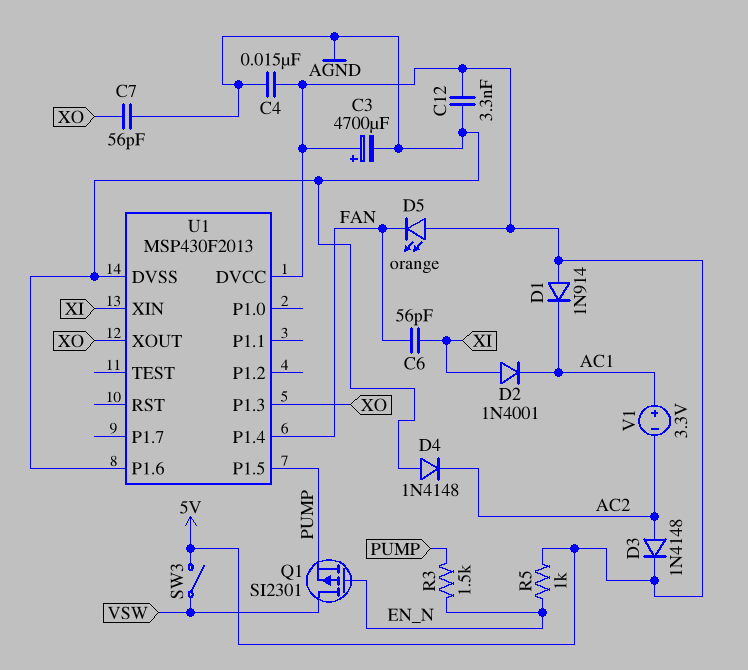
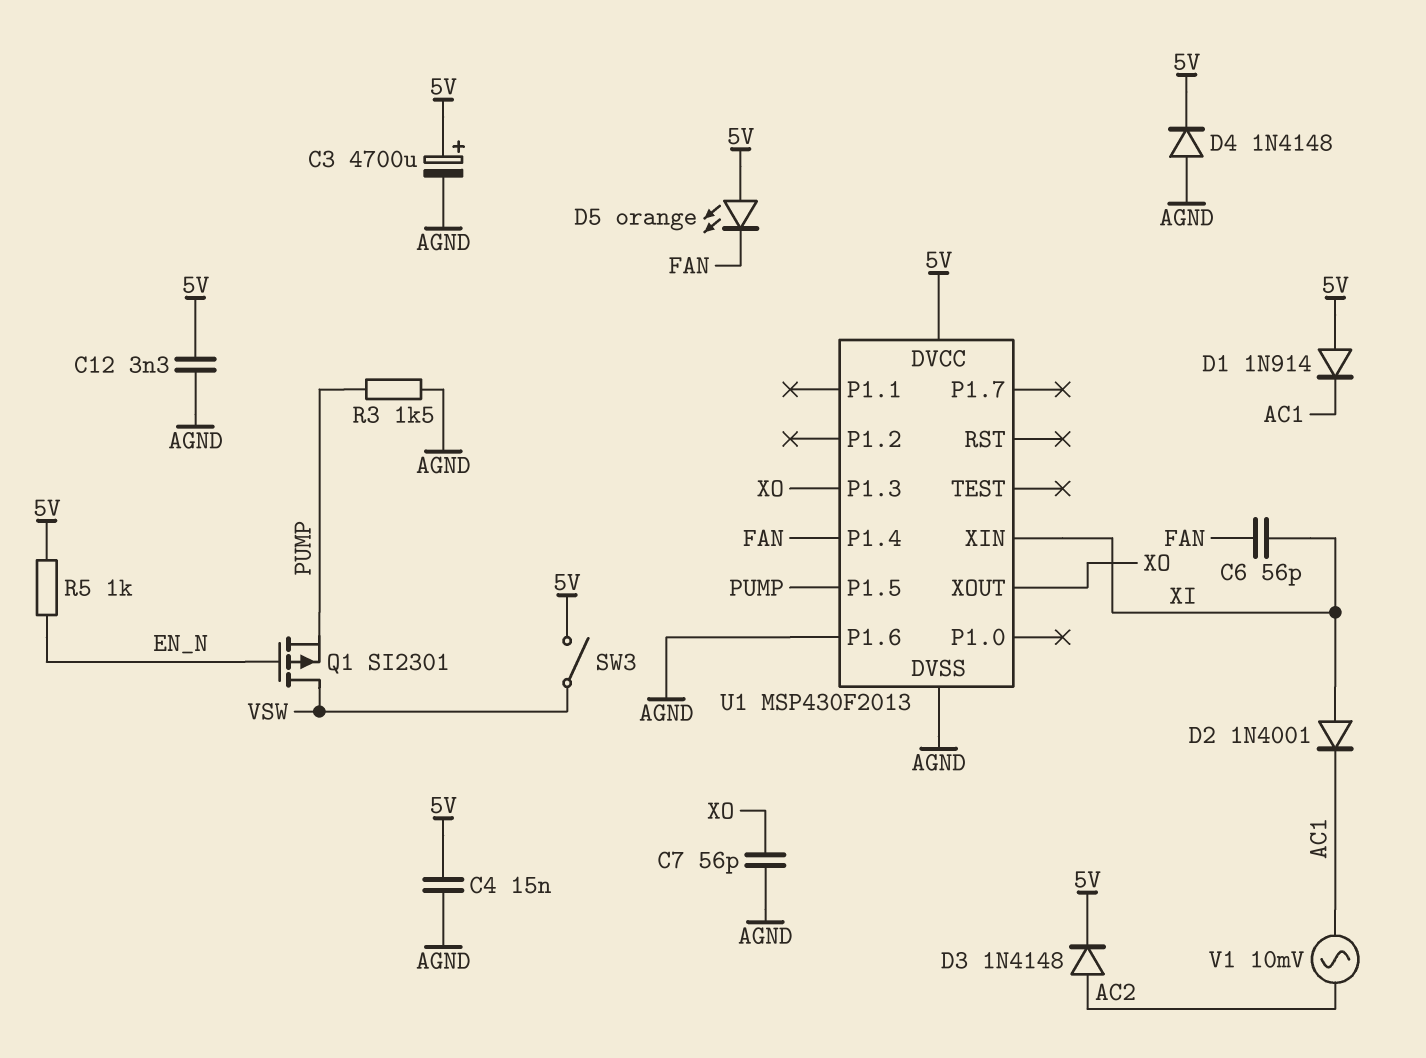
D4: diode 1N4148 (A AGND, K AC2) -> diode 1N4148 (A AGND, K 5V)
R3: 1.5k (EN_N, PUMP) -> 1.5k (AGND, PUMP)
V1: 3.3V (plus AC1, minus AC2) -> AC 10mV (AC1, AC2)

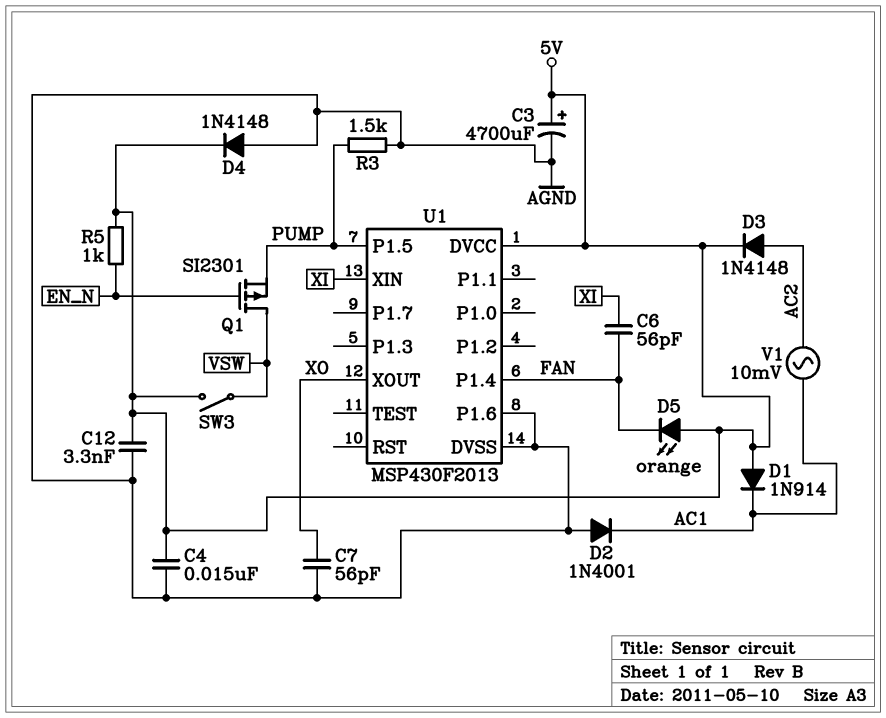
D2: diode 1N4001 (A XI, K AC1) -> diode 1N4001 (A AGND, K AC1)
U1 pin P1.3: XO -> none

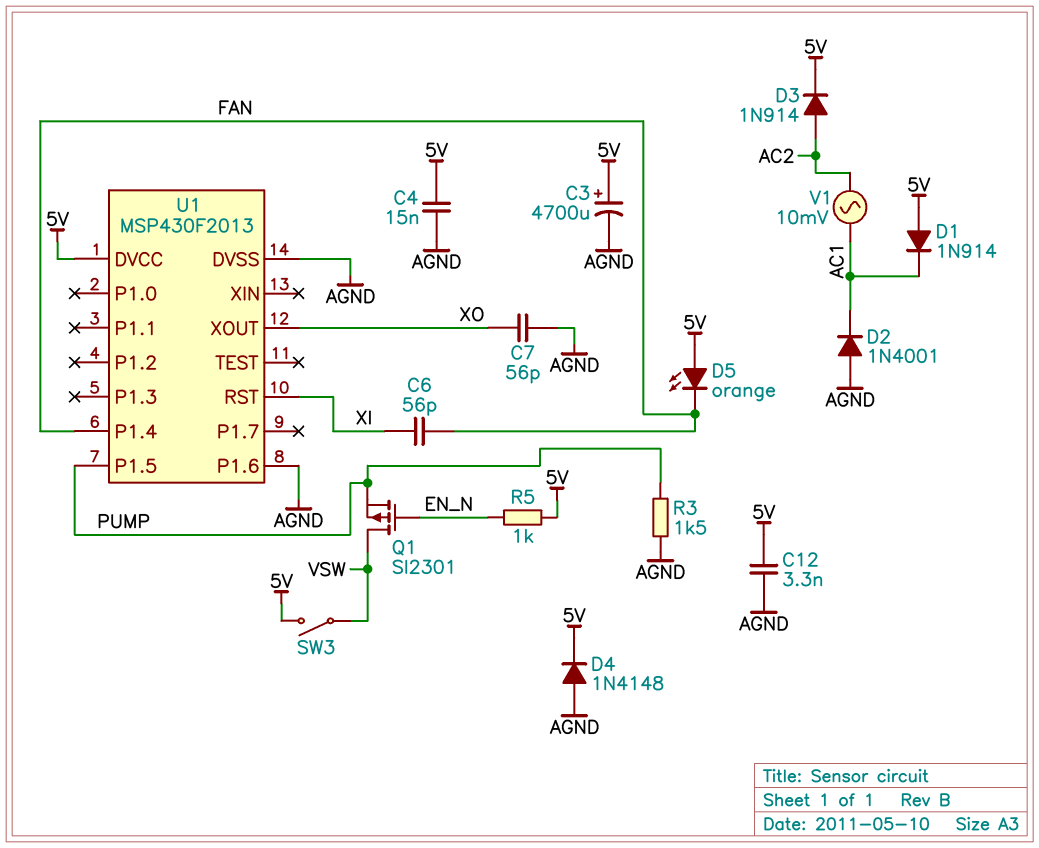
D3: diode 1N4148 (A AC2, K 5V) -> diode 1N914 (A AC2, K 5V)
U1 pin RST: none -> XI
U1 pin XIN: XI -> none

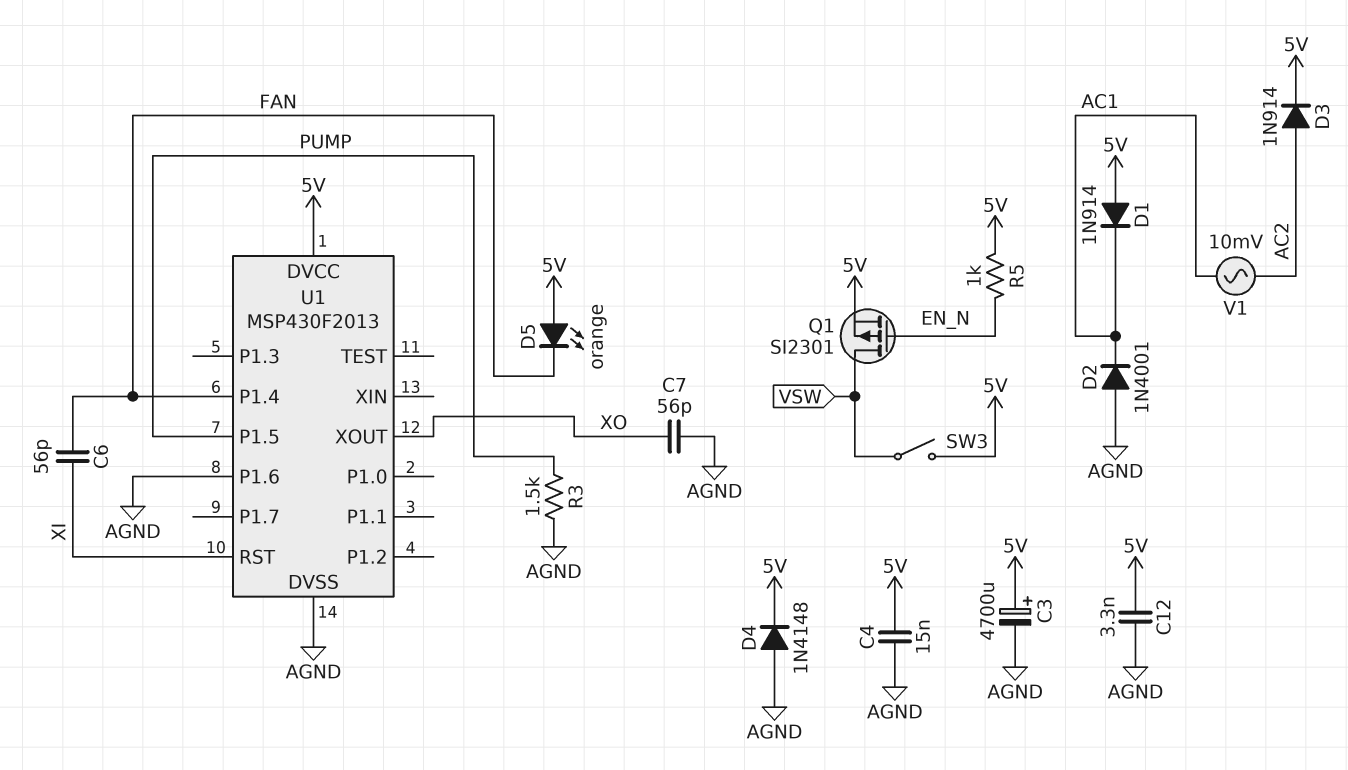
Q1: PMOS SI2301 (G EN_N, D VSW, S PUMP) -> PMOS SI2301 (G EN_N, D VSW, S 5V)

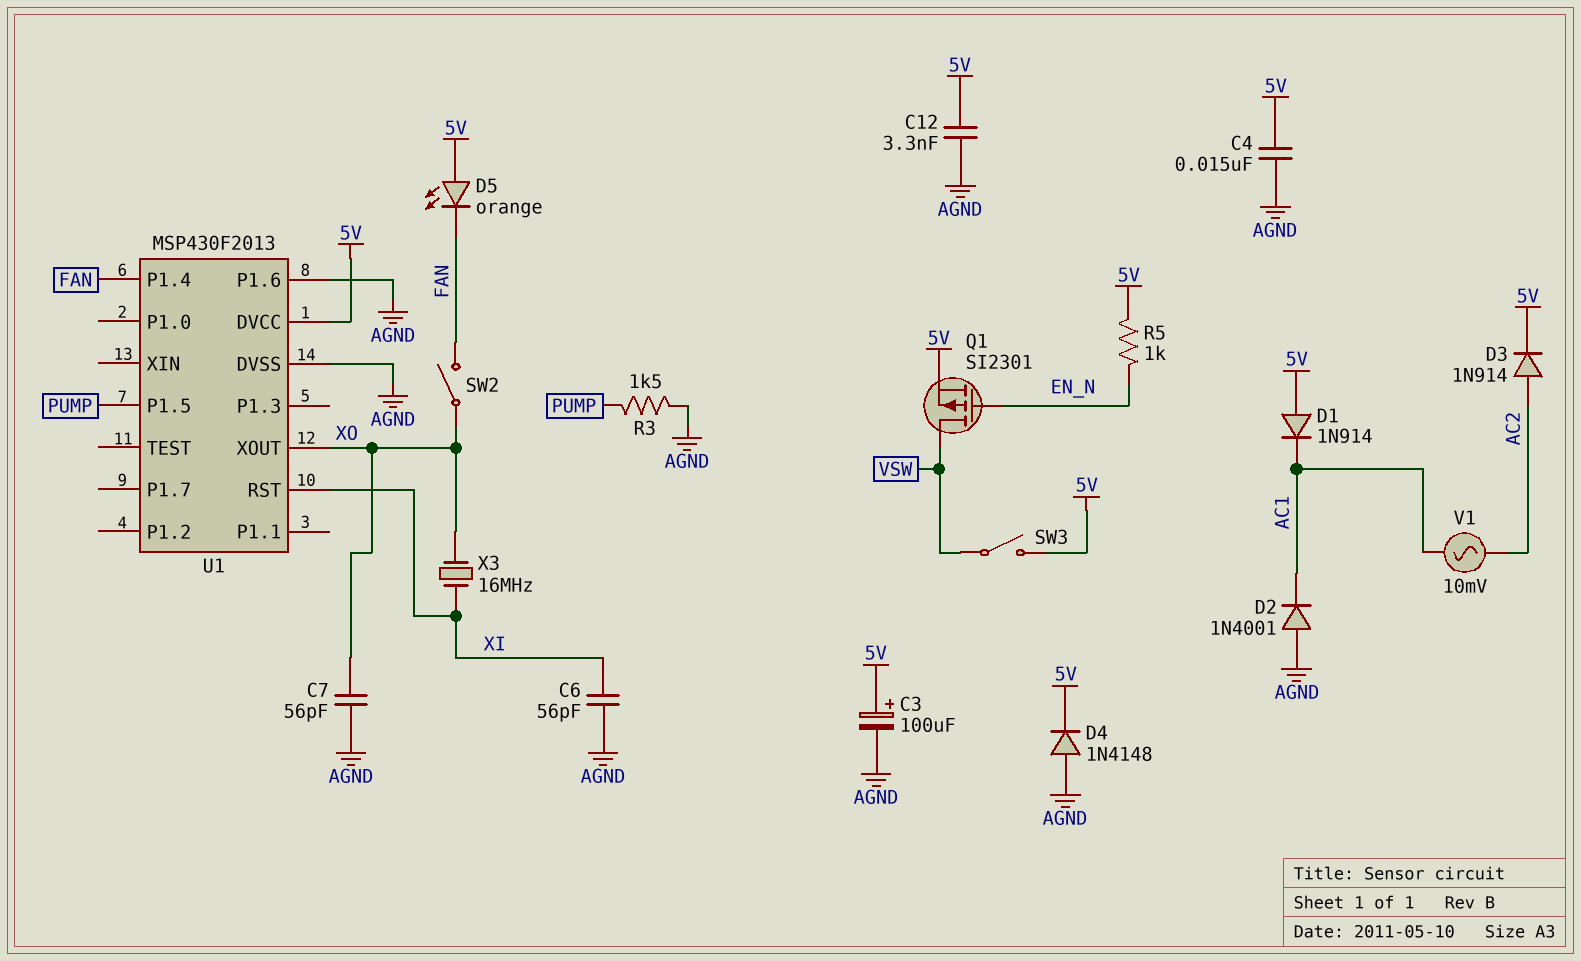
C3: 4700uF (plus 5V, minus AGND) -> 100uF (plus 5V, minus AGND)
C6: 56pF (FAN, XI) -> 56pF (AGND, XI)
SW2: none -> switch (FAN, XO)
X3: none -> 16MHz (XI, XO)

